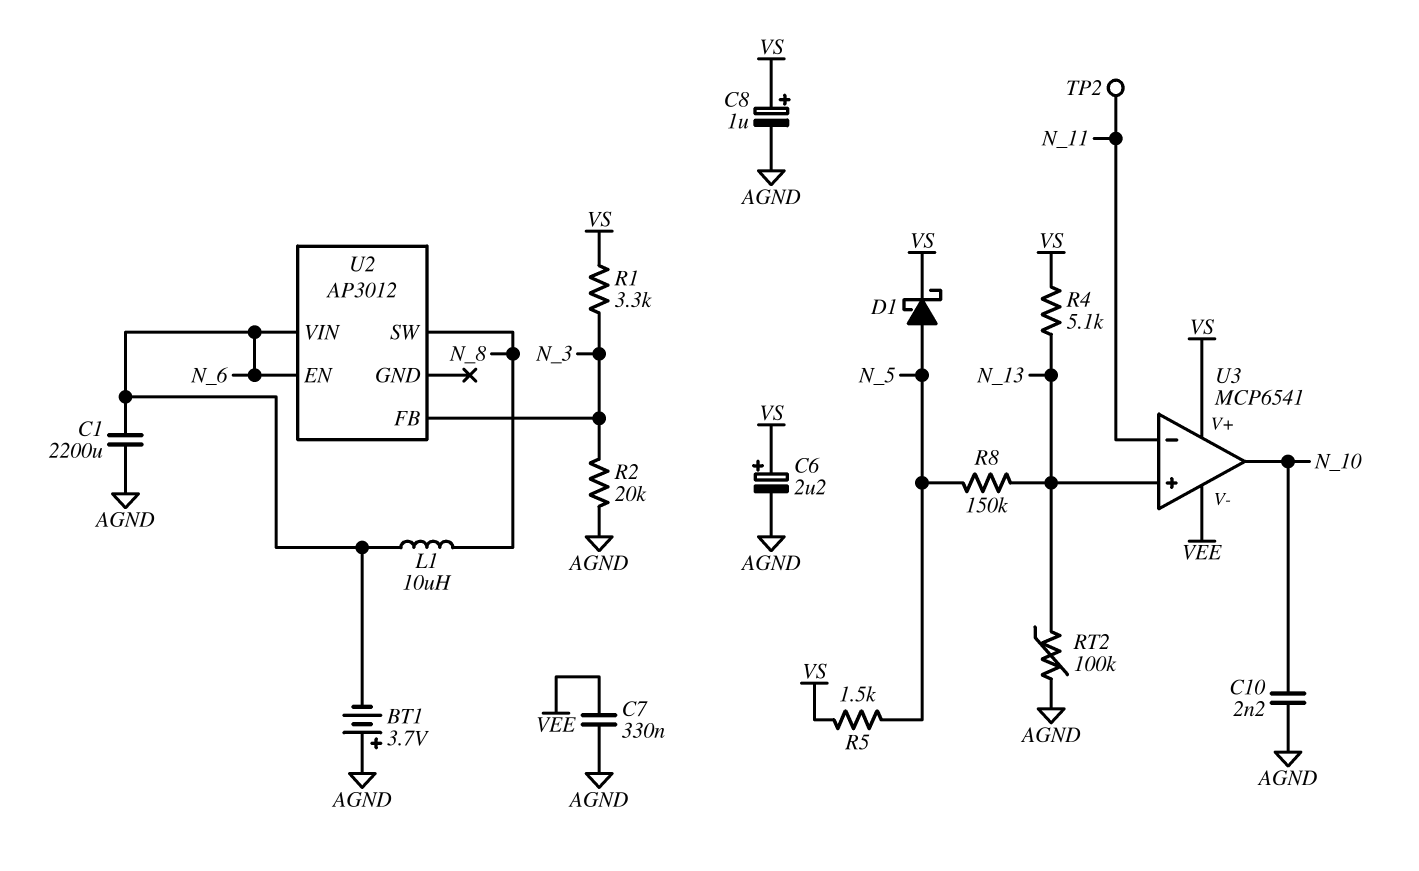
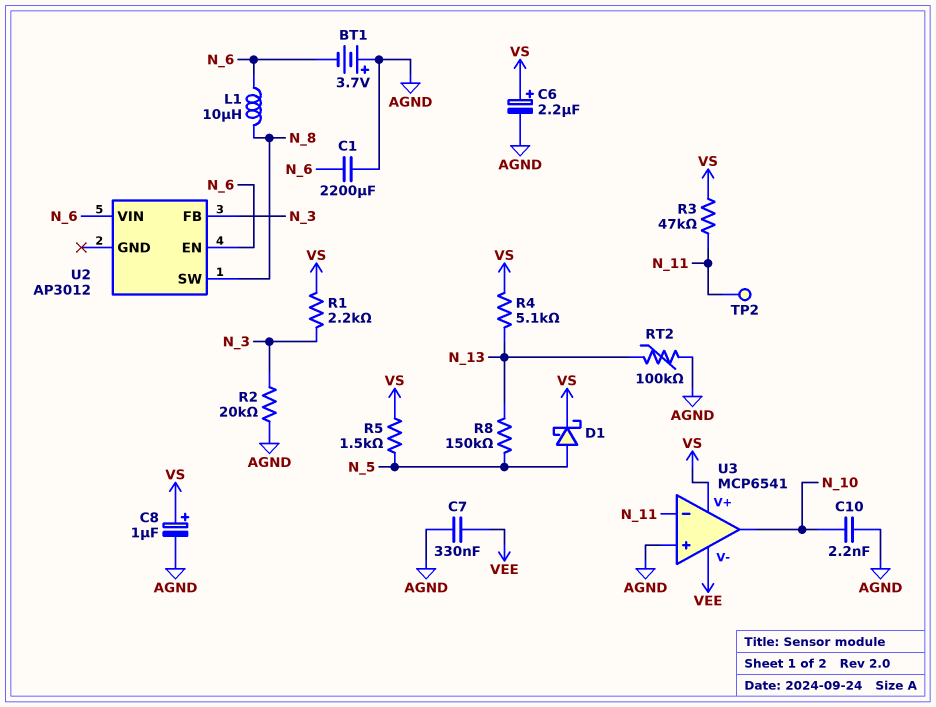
R1: 3.3k (N_3, VS) -> 2.2k (N_3, VS)
R3: none -> 47k (N_11, VS)
U3 pin in+: N_13 -> AGND

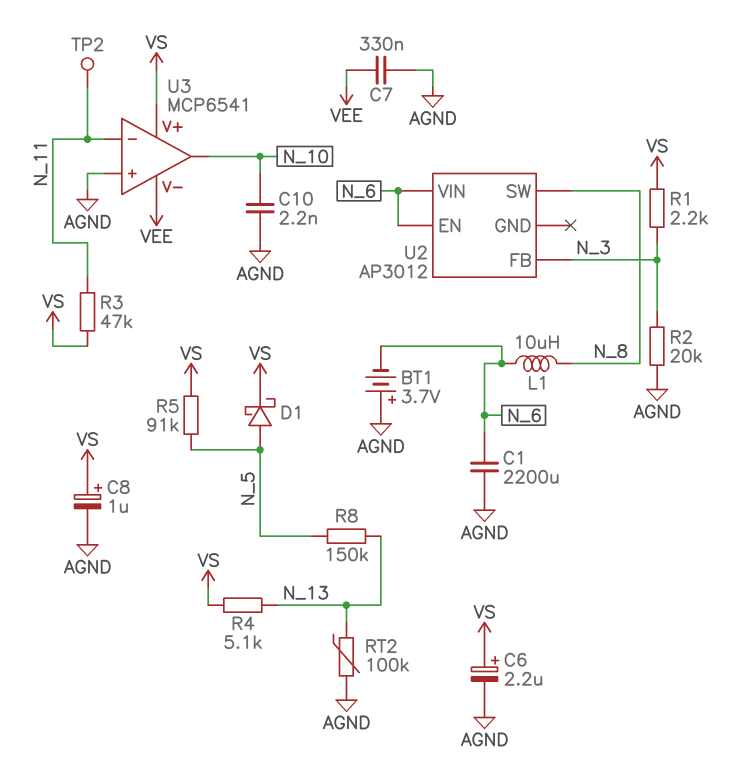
R5: 1.5k (N_5, VS) -> 91k (N_5, VS)

